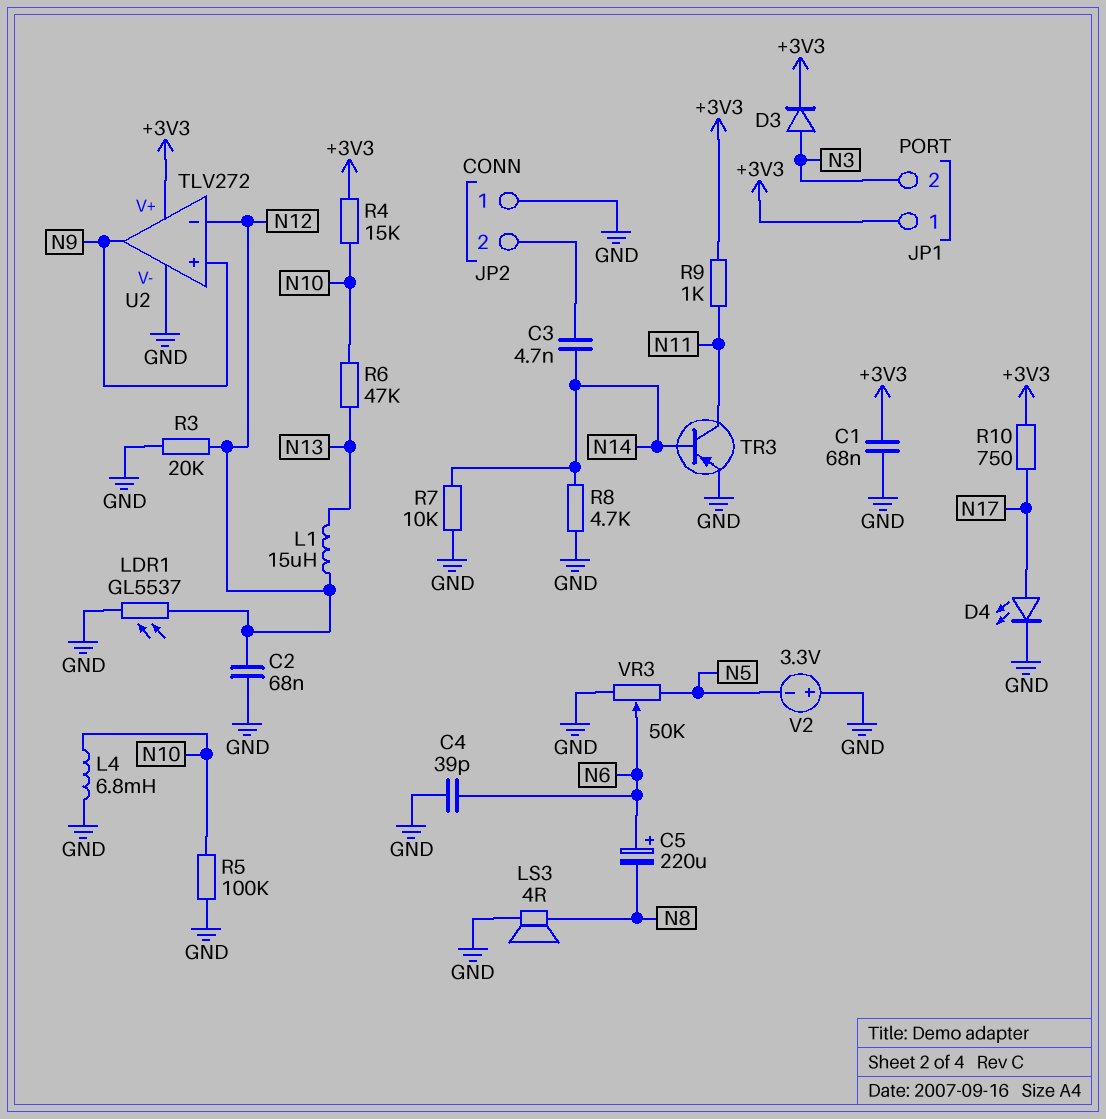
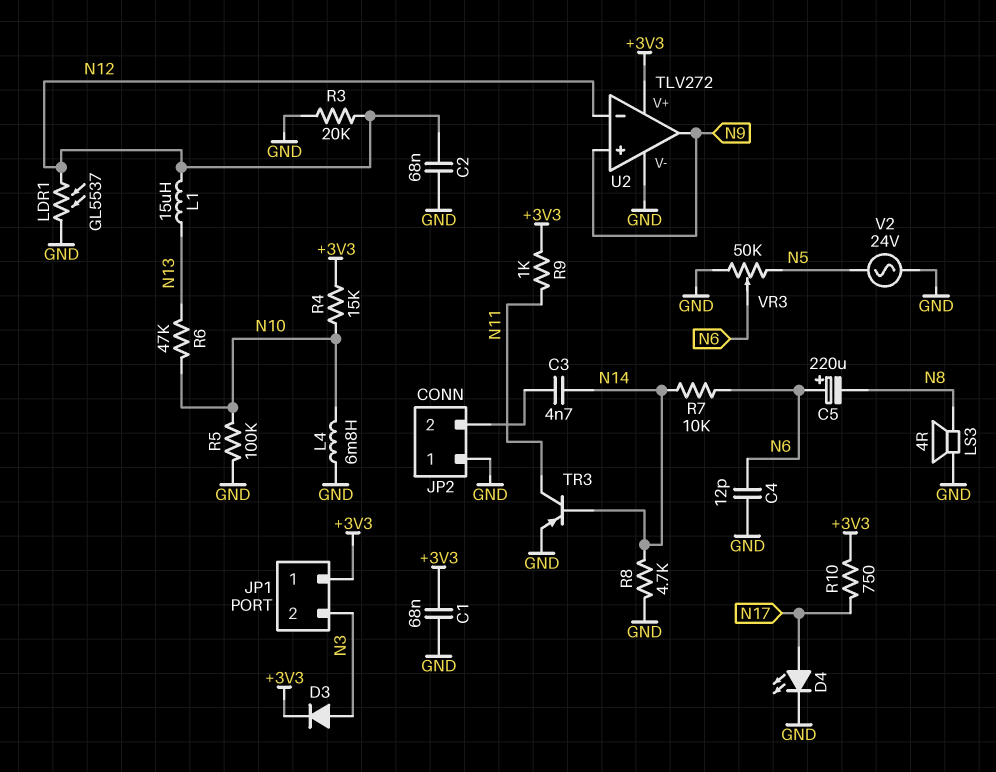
C4: 39pF (GND, N6) -> 12pF (GND, N6)
R7: 10k (GND, N14) -> 10k (N6, N14)
V2: 3.3V (plus GND, minus N5) -> AC 24V (GND, N5)

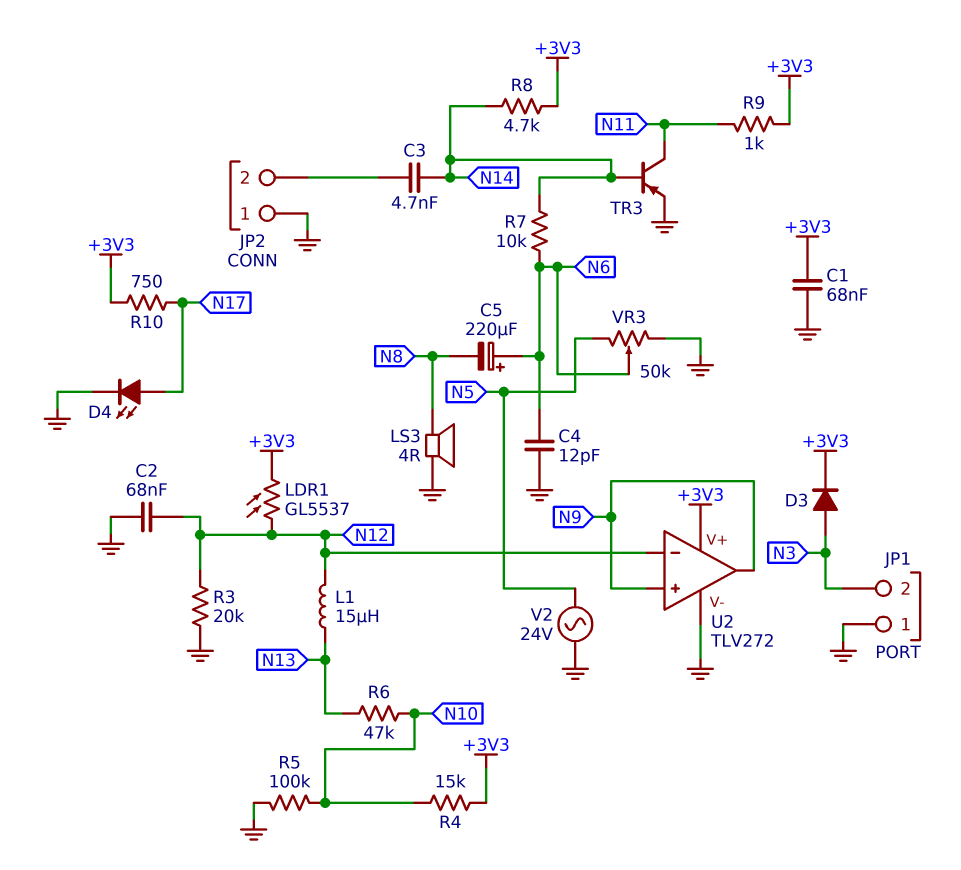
JP1 pin 1: +3V3 -> GND
L4: 6.8mH (GND, N10) -> none
LDR1: GL5537 (GND, N12) -> GL5537 (+3V3, N12)
R8: 4.7k (GND, N14) -> 4.7k (+3V3, N14)

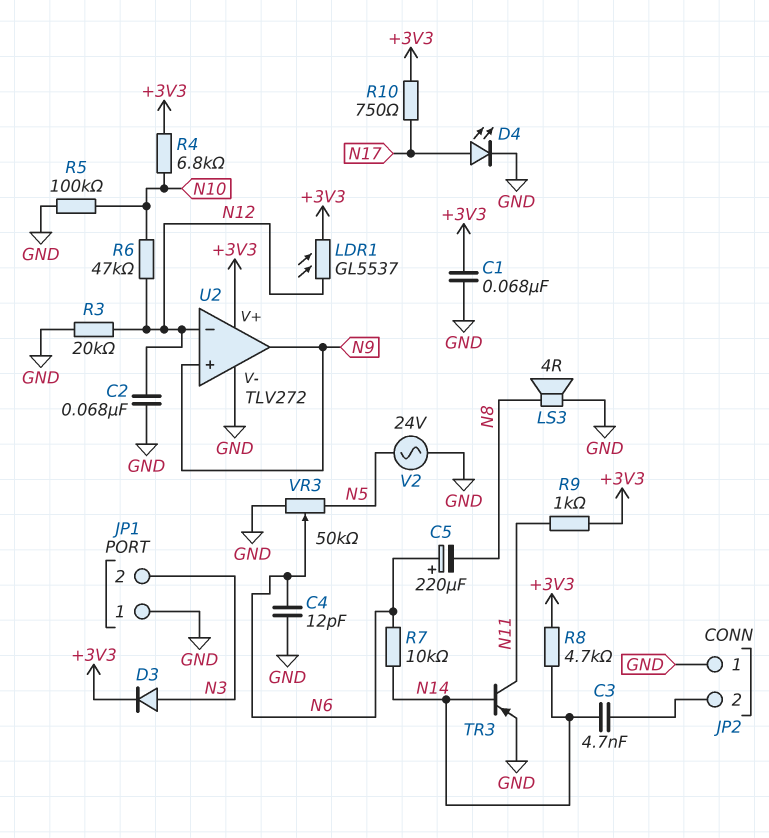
L1: 15uH (N12, N13) -> none
R4: 15k (+3V3, N10) -> 6.8k (+3V3, N10)
R6: 47k (N10, N13) -> 47k (N10, N12)

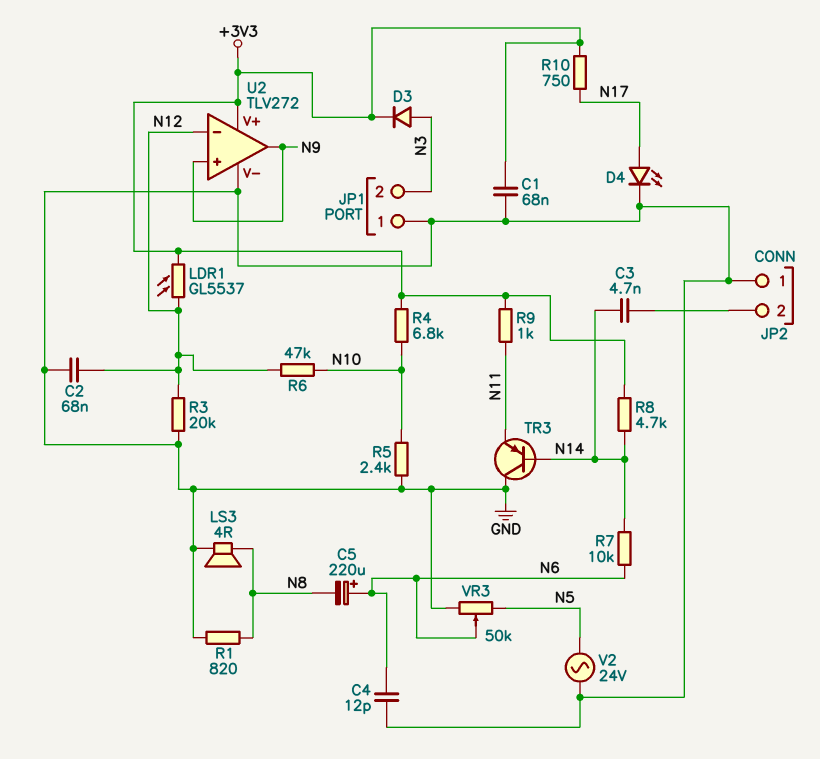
R1: none -> 820 (GND, N8)
R5: 100k (GND, N10) -> 2.4k (GND, N10)
TR3: PNP (B N14, C N11, E GND) -> PNP (B N14, C GND, E N11)

